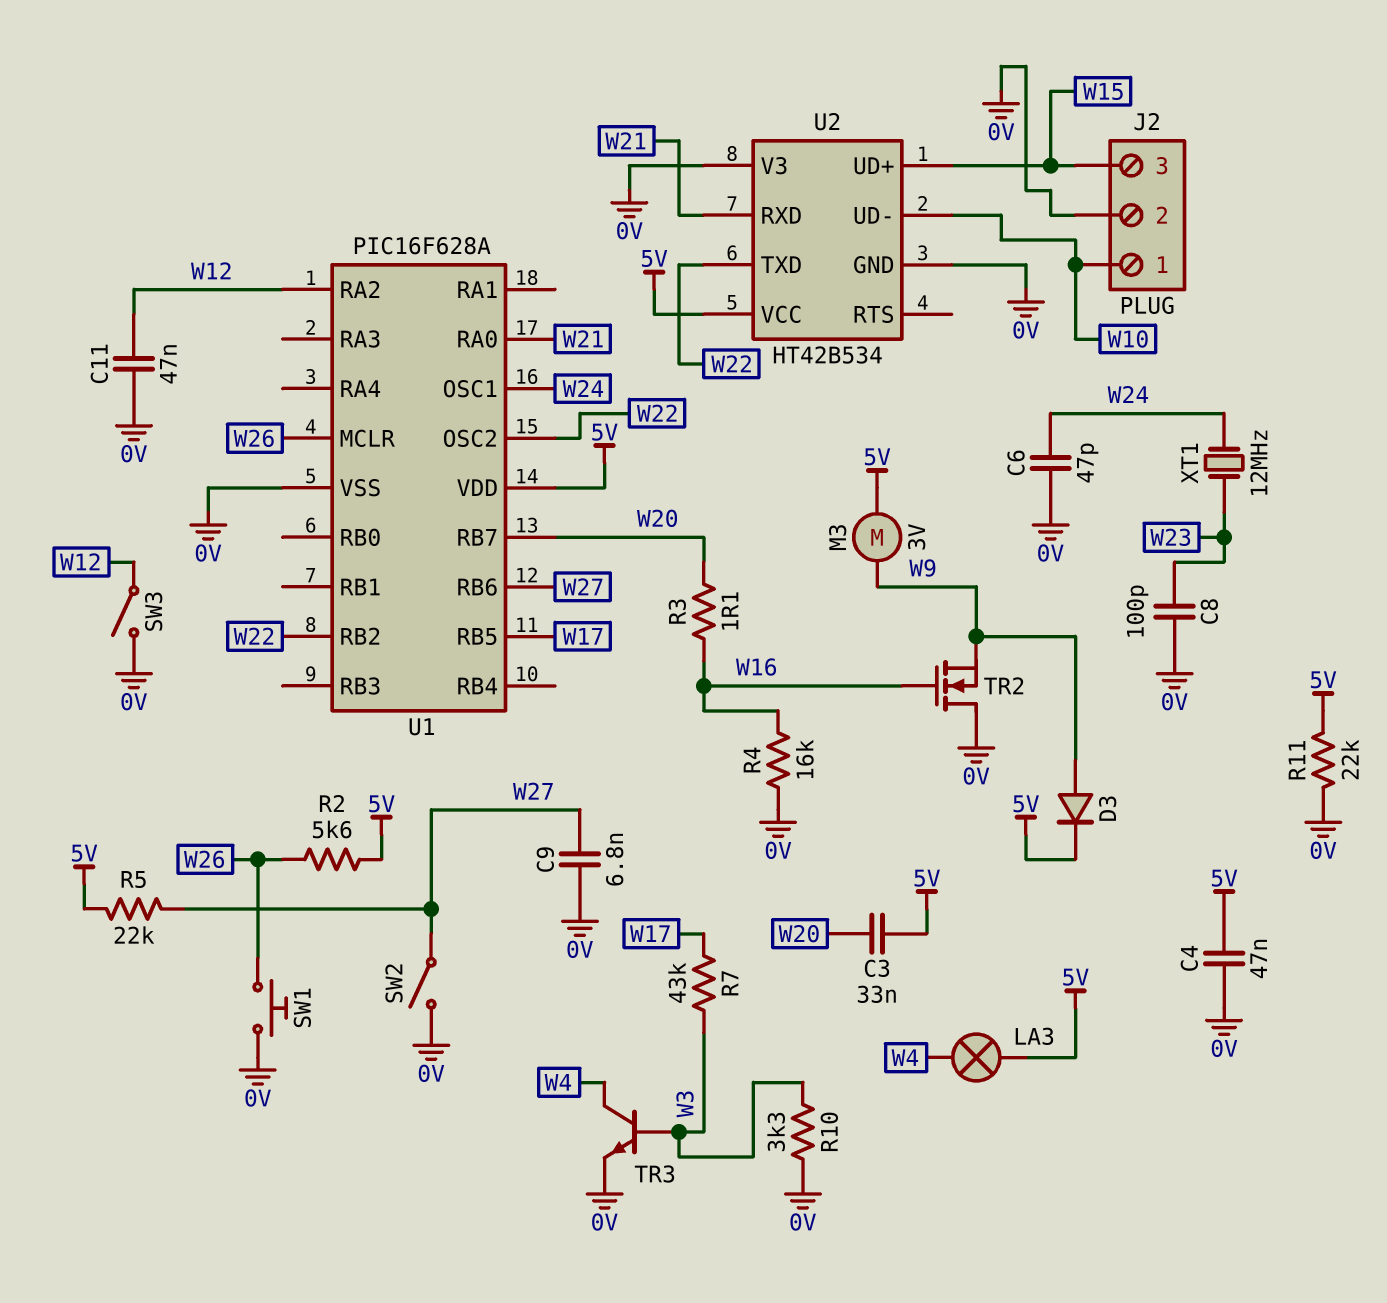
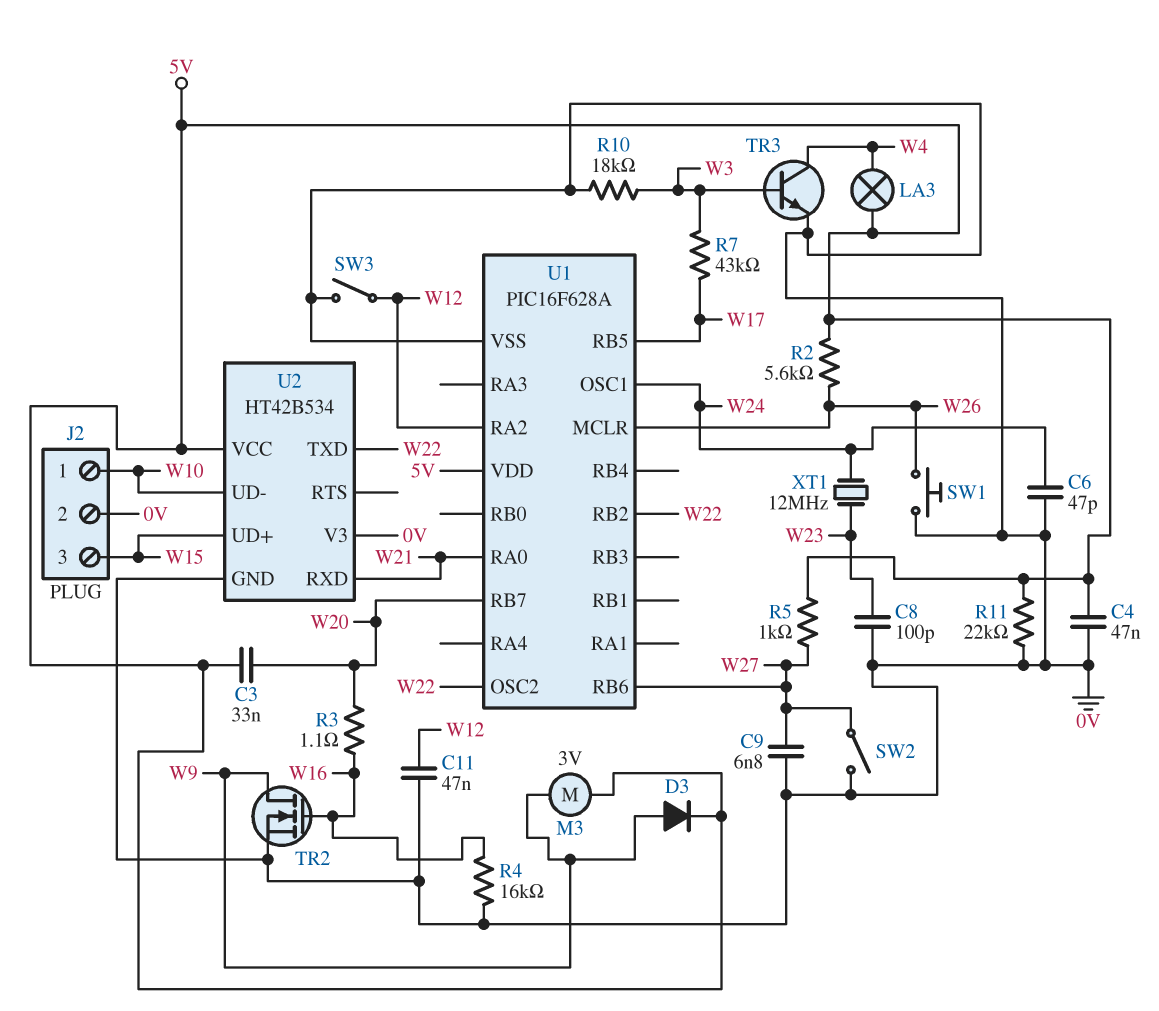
R5: 22k (5V, W27) -> 1k (5V, W27)
R10: 3.3k (0V, W3) -> 18k (0V, W3)
TR2: NMOS (G W16, D 0V, S W9) -> NMOS (G W16, D W9, S 0V)

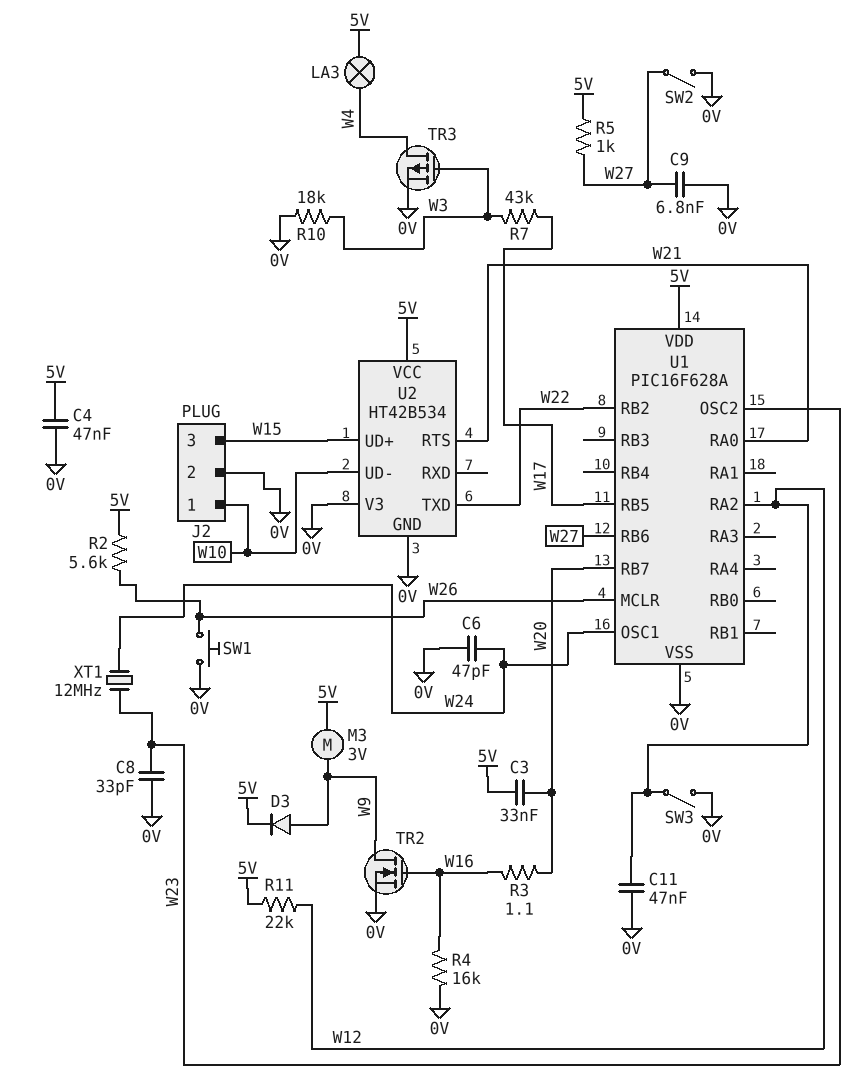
C8: 100pF (0V, W23) -> 33pF (0V, W23)
R11: 22k (0V, 5V) -> 22k (5V, W12)
TR3: NPN (B W3, C W4, E 0V) -> PMOS (G W3, D W4, S 0V)
U1 pin OSC2: W22 -> W23
U2 pin RTS: none -> W21
U2 pin RXD: W21 -> none

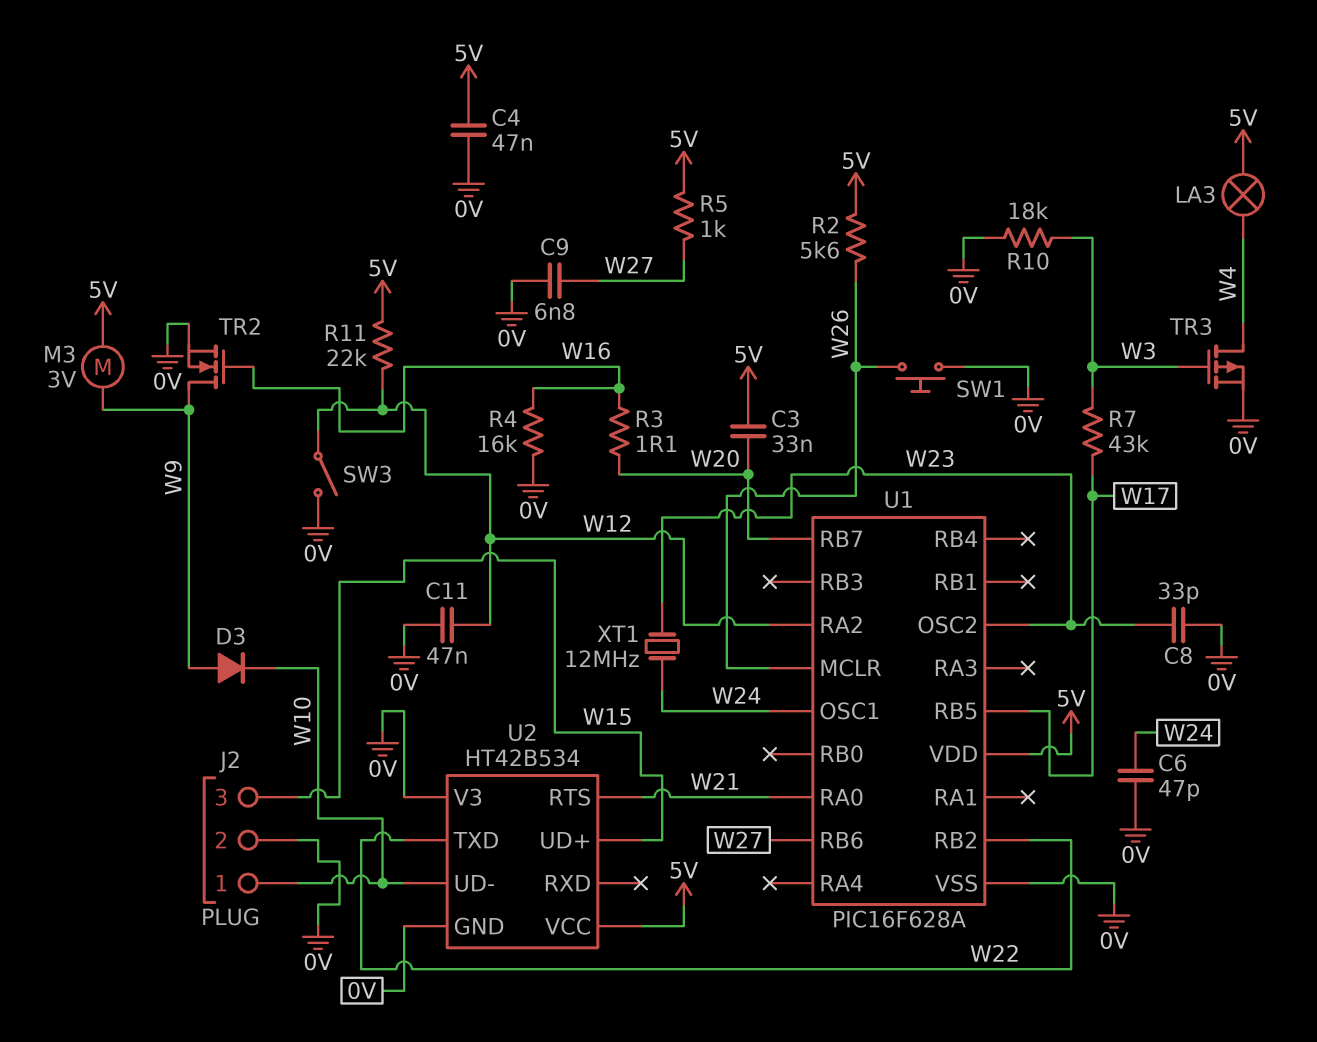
D3: diode (A W9, K 5V) -> diode (A W9, K W10)
SW2: switch (0V, W27) -> none

